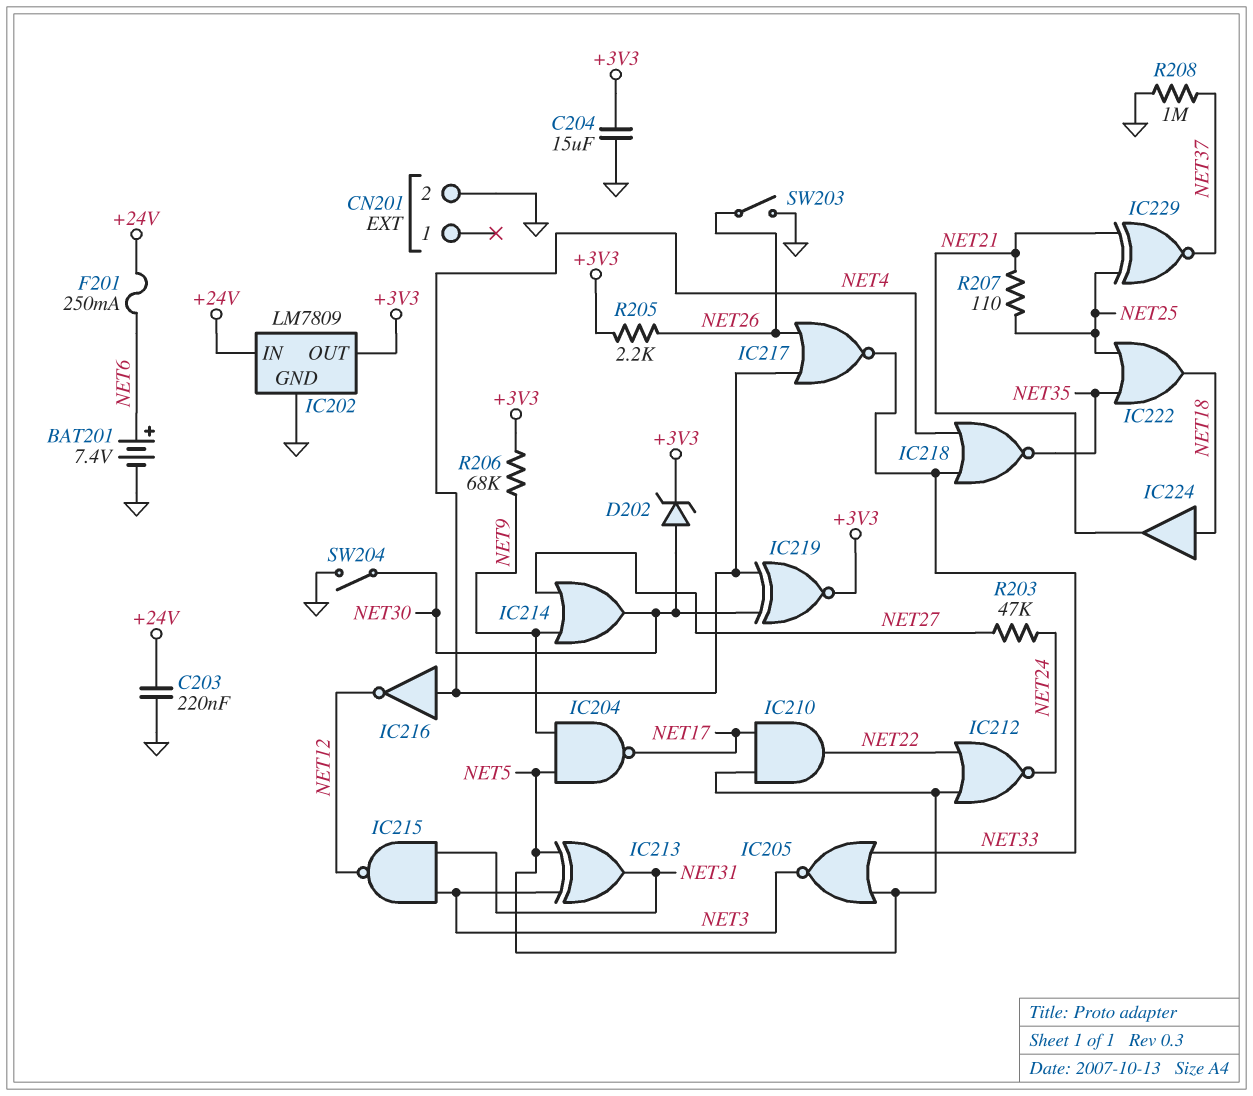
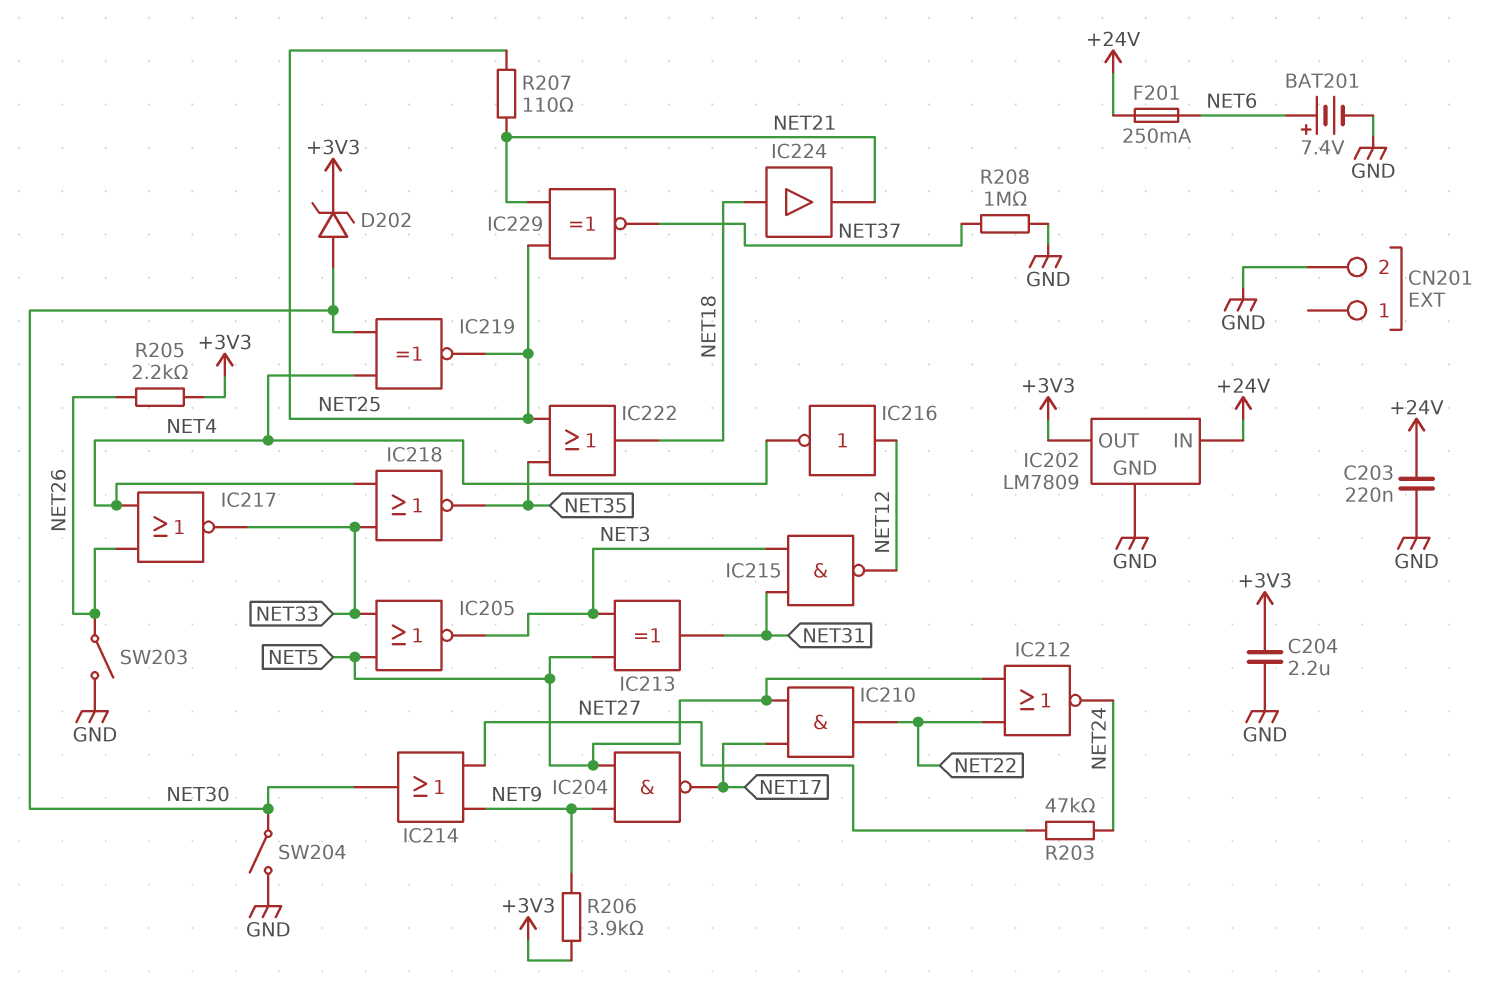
C204: 15uF (+3V3, GND) -> 2.2uF (+3V3, GND)
IC216: NOT (in NET4, out NET12) -> NOT (in NET12, out NET4)
IC219: XNOR (in NET4, in NET30, out +3V3) -> XNOR (in NET4, in NET30, out NET25)
R206: 68k (+3V3, NET9) -> 3.9k (+3V3, NET9)

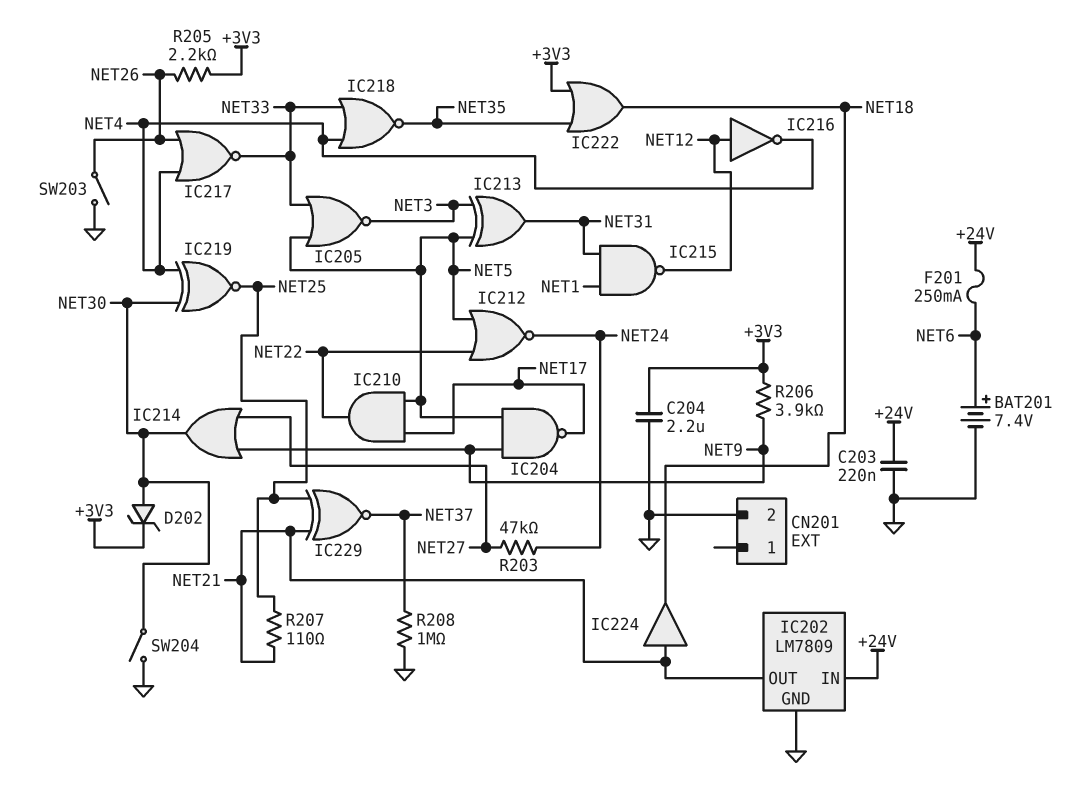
IC202 pin OUT: +3V3 -> NET21
IC215: NAND (in NET3, in NET31, out NET12) -> NAND (in NET1, in NET31, out NET12)
IC222: OR (in NET25, in NET35, out NET18) -> OR (in +3V3, in NET35, out NET18)
IC224: buffer (in NET18, out NET21) -> buffer (in NET21, out NET18)

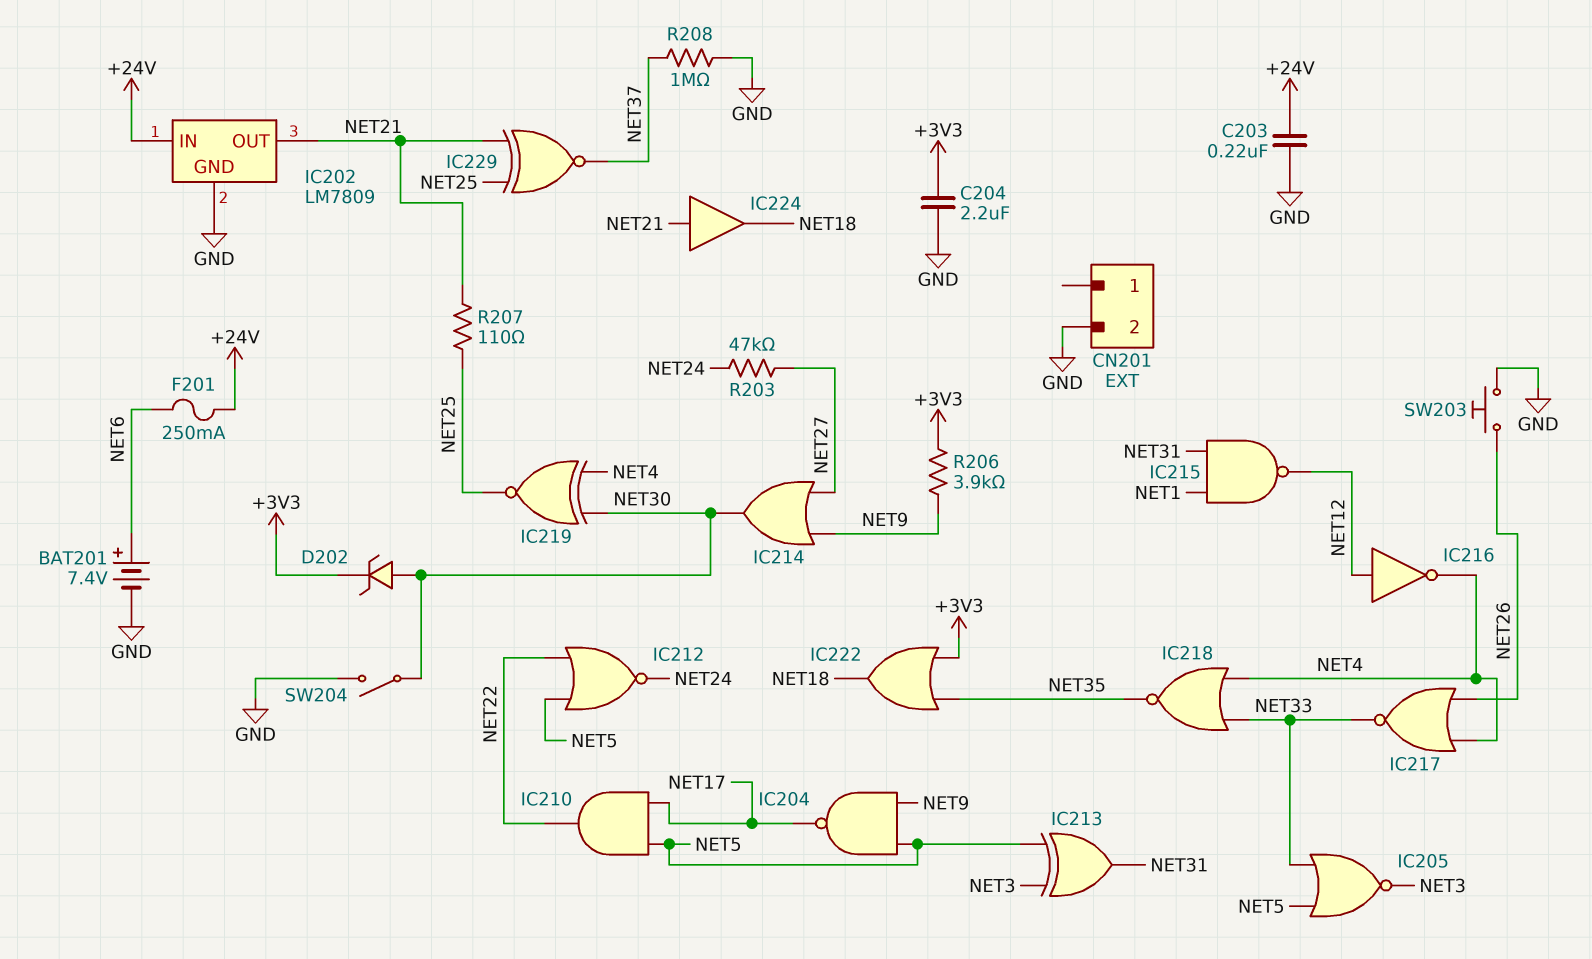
R205: 2.2k (+3V3, NET26) -> none
SW203: switch (GND, NET26) -> button (GND, NET26)

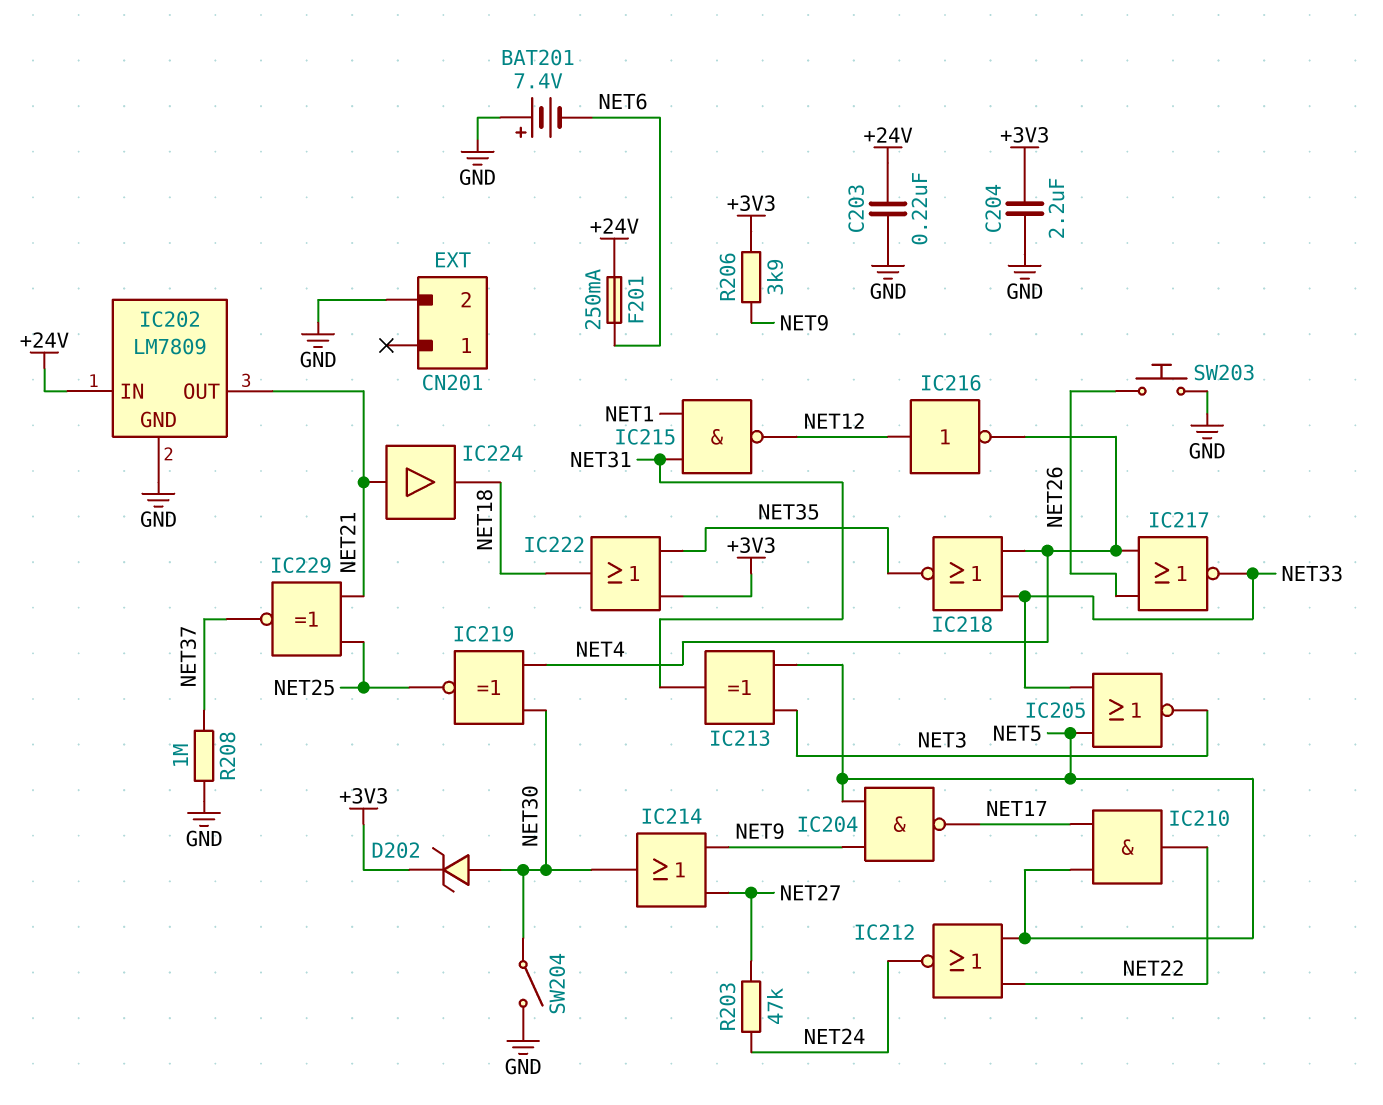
BAT201: 7.4V (plus NET6, minus GND) -> 7.4V (plus GND, minus NET6)
R207: 110 (NET21, NET25) -> none

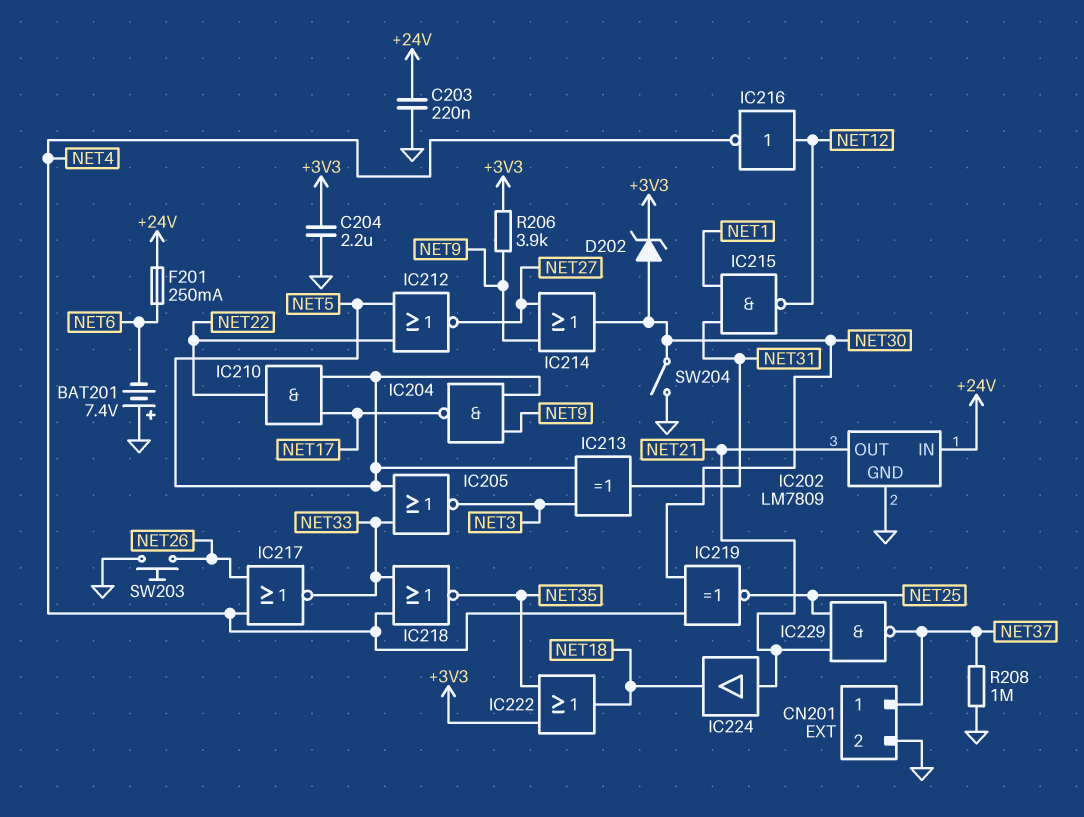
CN201 pin 1: none -> NET37
IC212: NOR (in NET5, in NET22, out NET24) -> NOR (in NET5, in NET22, out NET27)
IC229: XNOR (in NET21, in NET25, out NET37) -> NAND (in NET21, in NET25, out NET37)
R203: 47k (NET24, NET27) -> none

